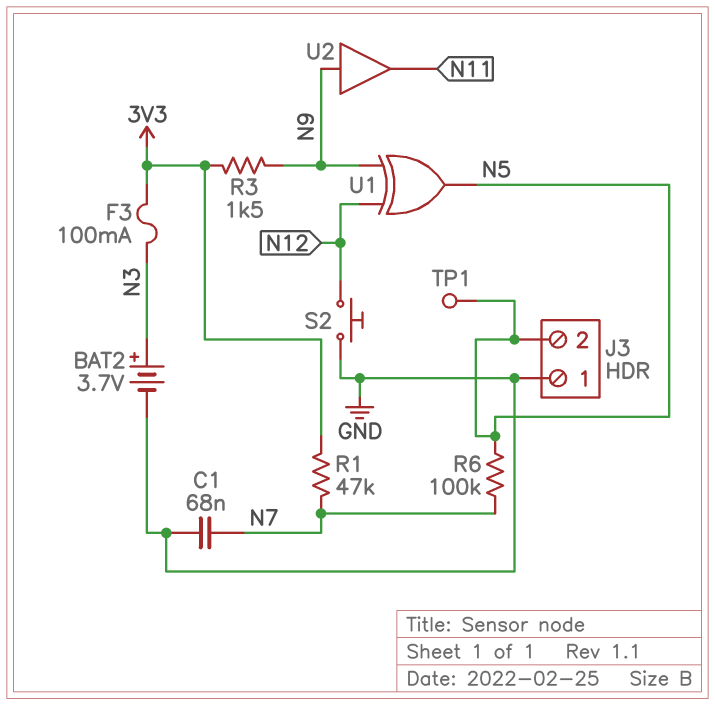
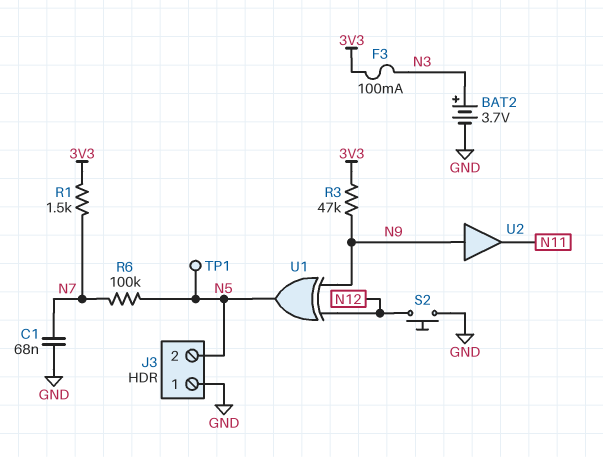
R1: 47k (3V3, N7) -> 1.5k (3V3, N7)
R3: 1.5k (3V3, N9) -> 47k (3V3, N9)

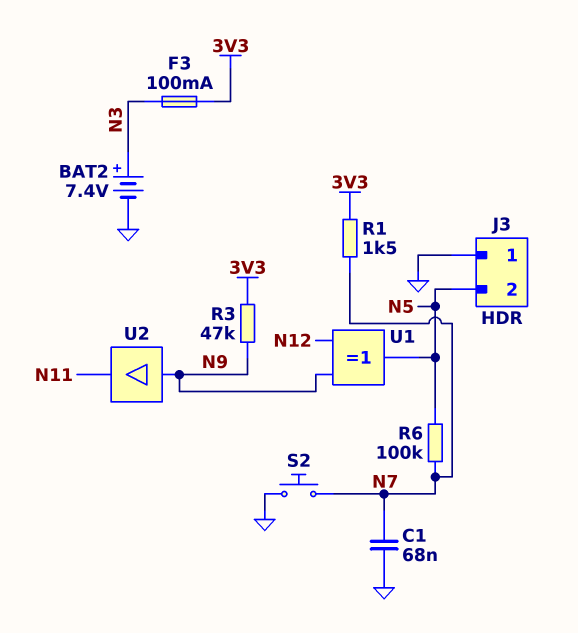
BAT2: 3.7V (plus N3, minus GND) -> 7.4V (plus N3, minus GND)
S2: button (GND, N12) -> button (GND, N7)
TP1: test point (N5) -> none

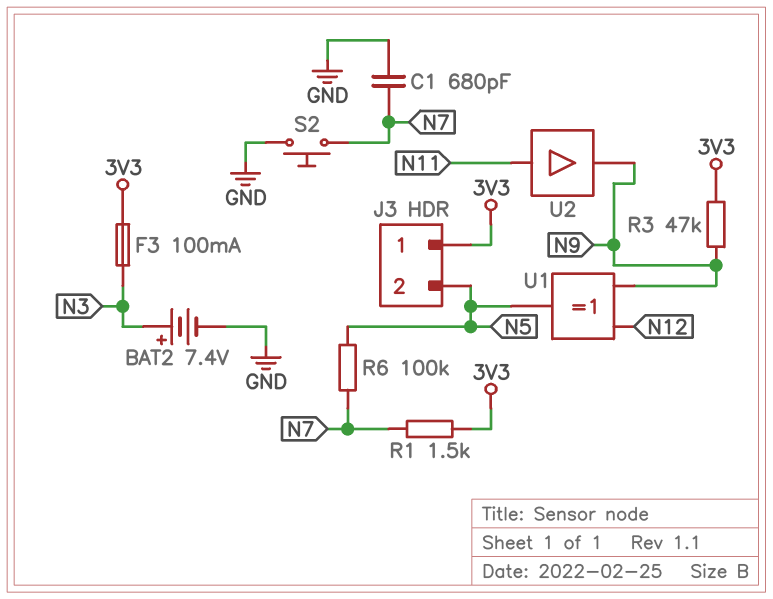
C1: 68nF (GND, N7) -> 680pF (GND, N7)
J3 pin 1: GND -> 3V3
U2: buffer (in N9, out N11) -> buffer (in N11, out N9)

